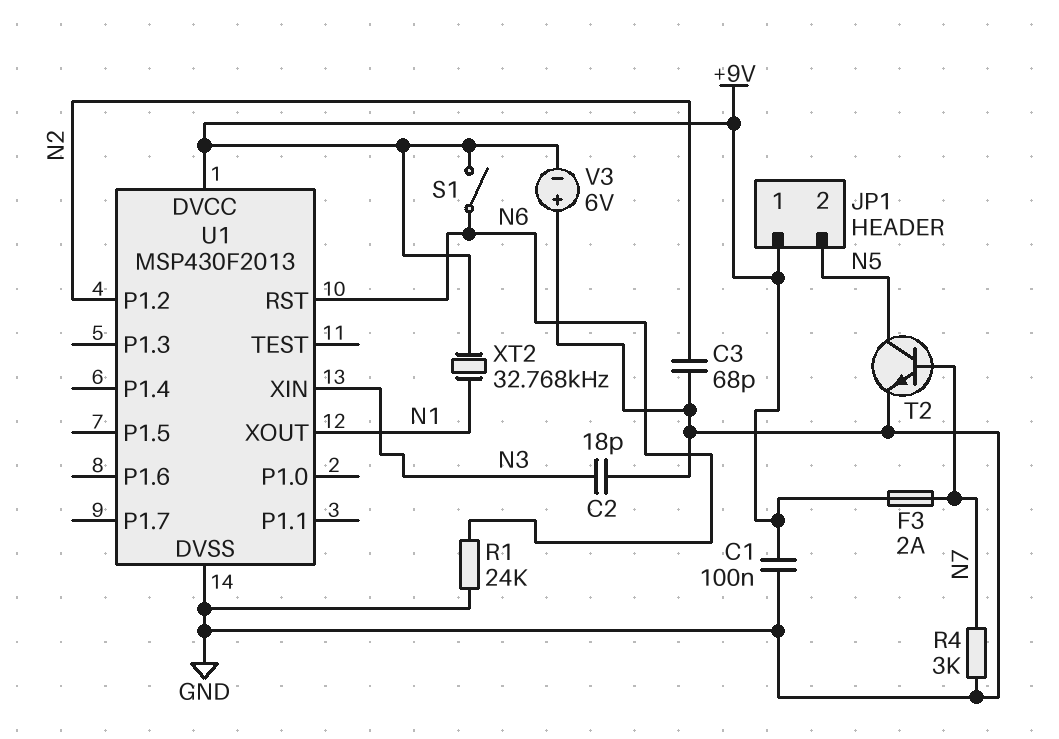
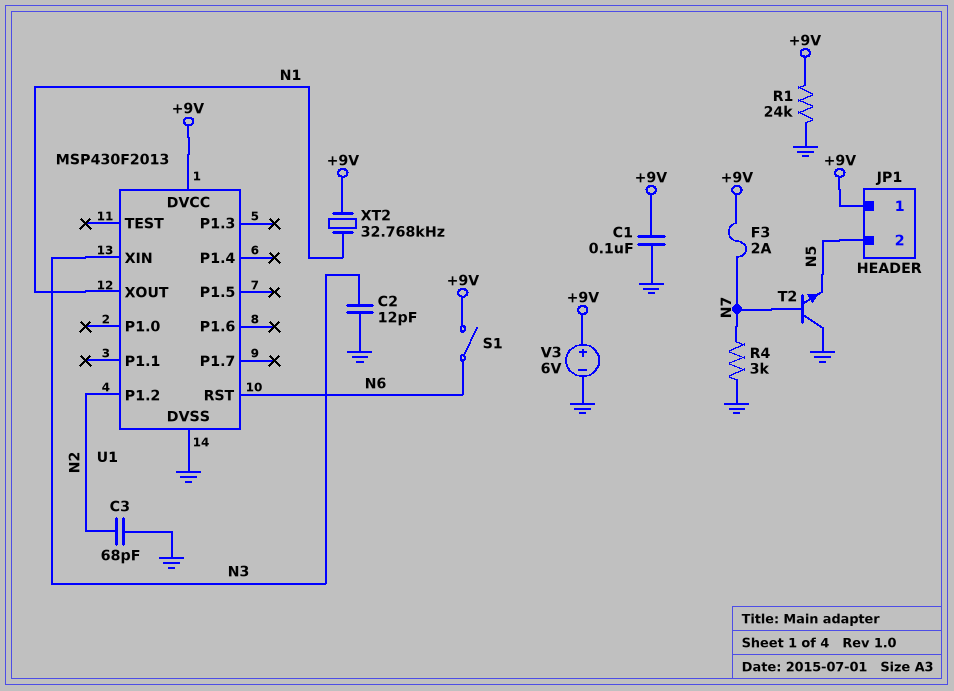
C2: 18pF (GND, N3) -> 12pF (GND, N3)
R1: 24k (GND, N6) -> 24k (+9V, GND)
T2: NPN (B N7, C N5, E GND) -> NPN (B N7, C GND, E N5)
V3: 6V (plus GND, minus +9V) -> 6V (plus +9V, minus GND)

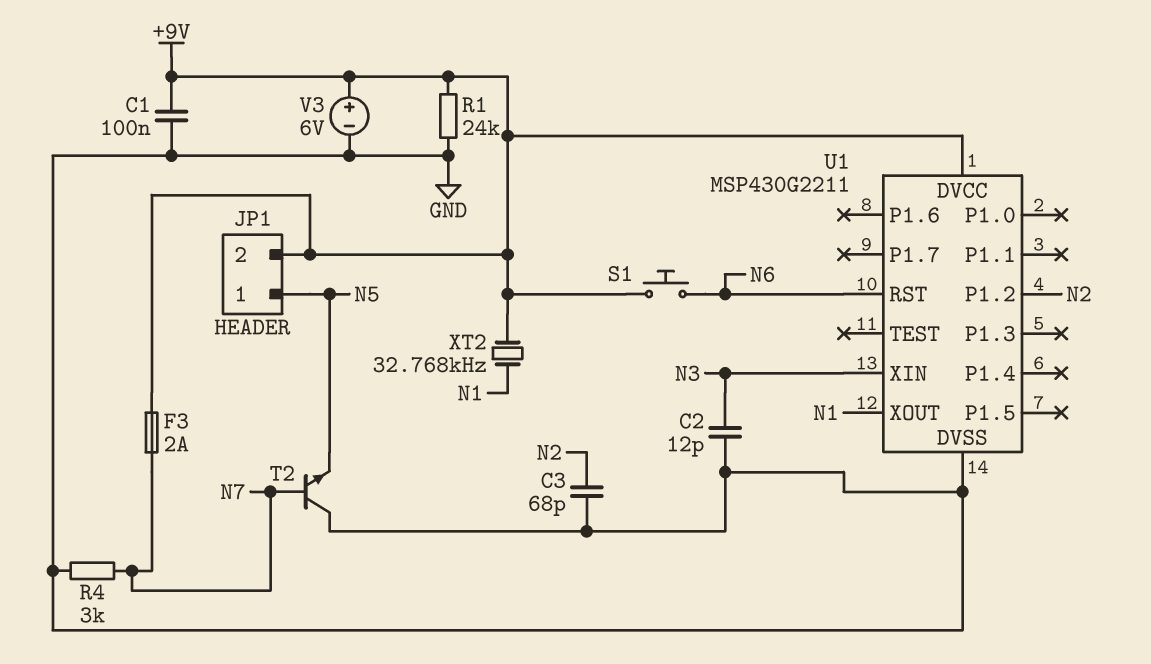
JP1 pin 1: +9V -> N5
JP1 pin 2: N5 -> +9V
S1: switch (+9V, N6) -> button (+9V, N6)
U1: MSP430F2013 -> MSP430G2211

